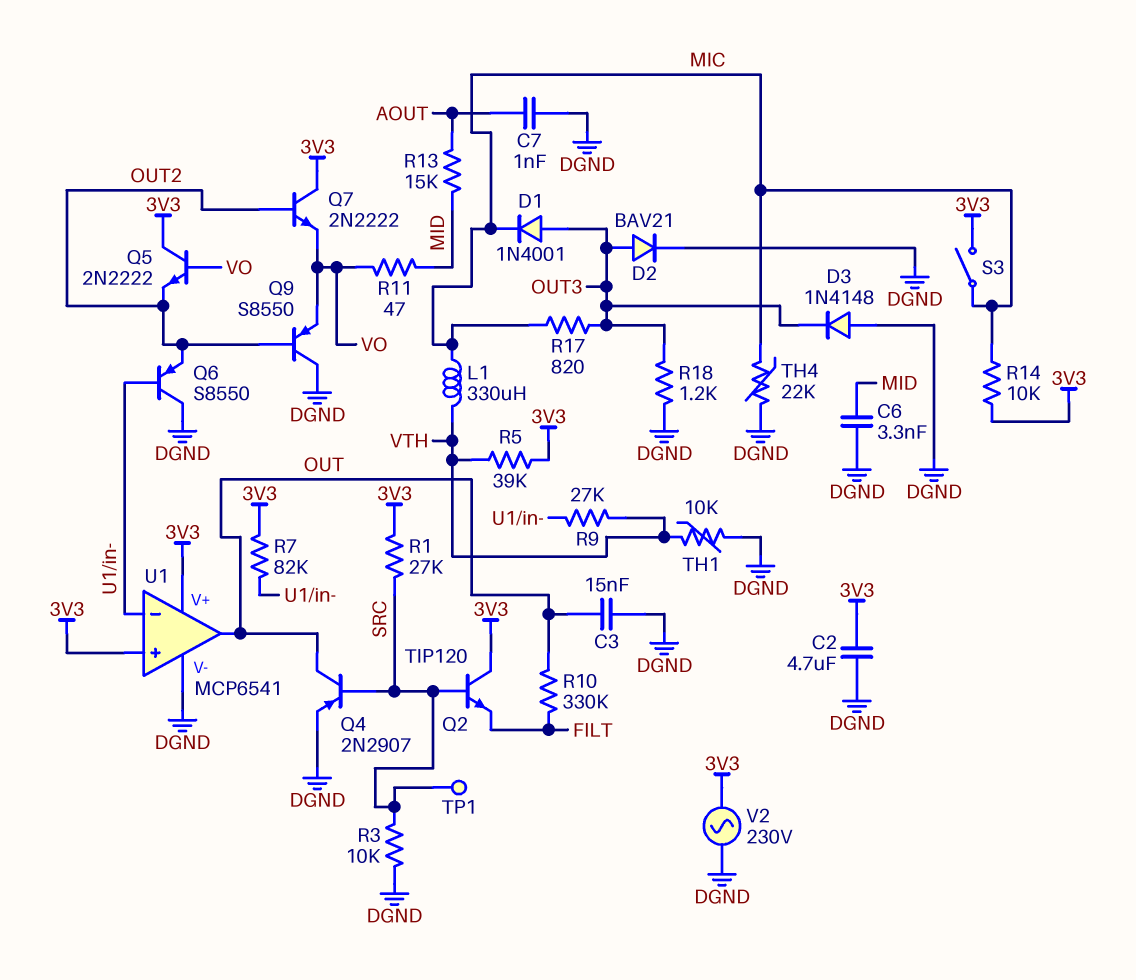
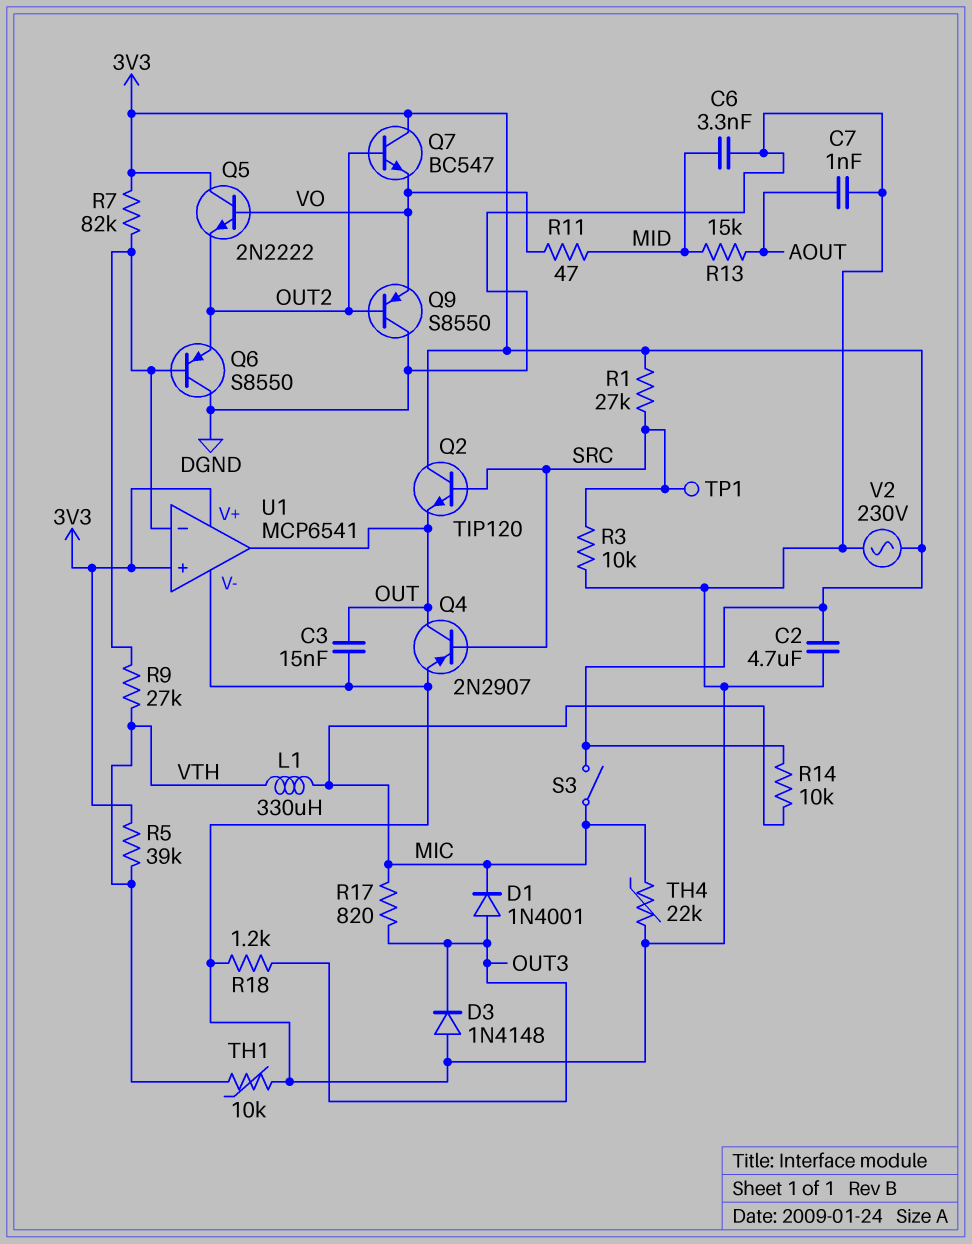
D2: diode BAV21 (A OUT3, K DGND) -> none
Q2: NPN TIP120 (B SRC, C 3V3, E FILT) -> NPN TIP120 (B SRC, C 3V3, E OUT)
Q7: NPN 2N2222 (B OUT2, C 3V3, E VO) -> NPN BC547 (B OUT2, C 3V3, E VO)
R10: 330k (FILT, OUT) -> none

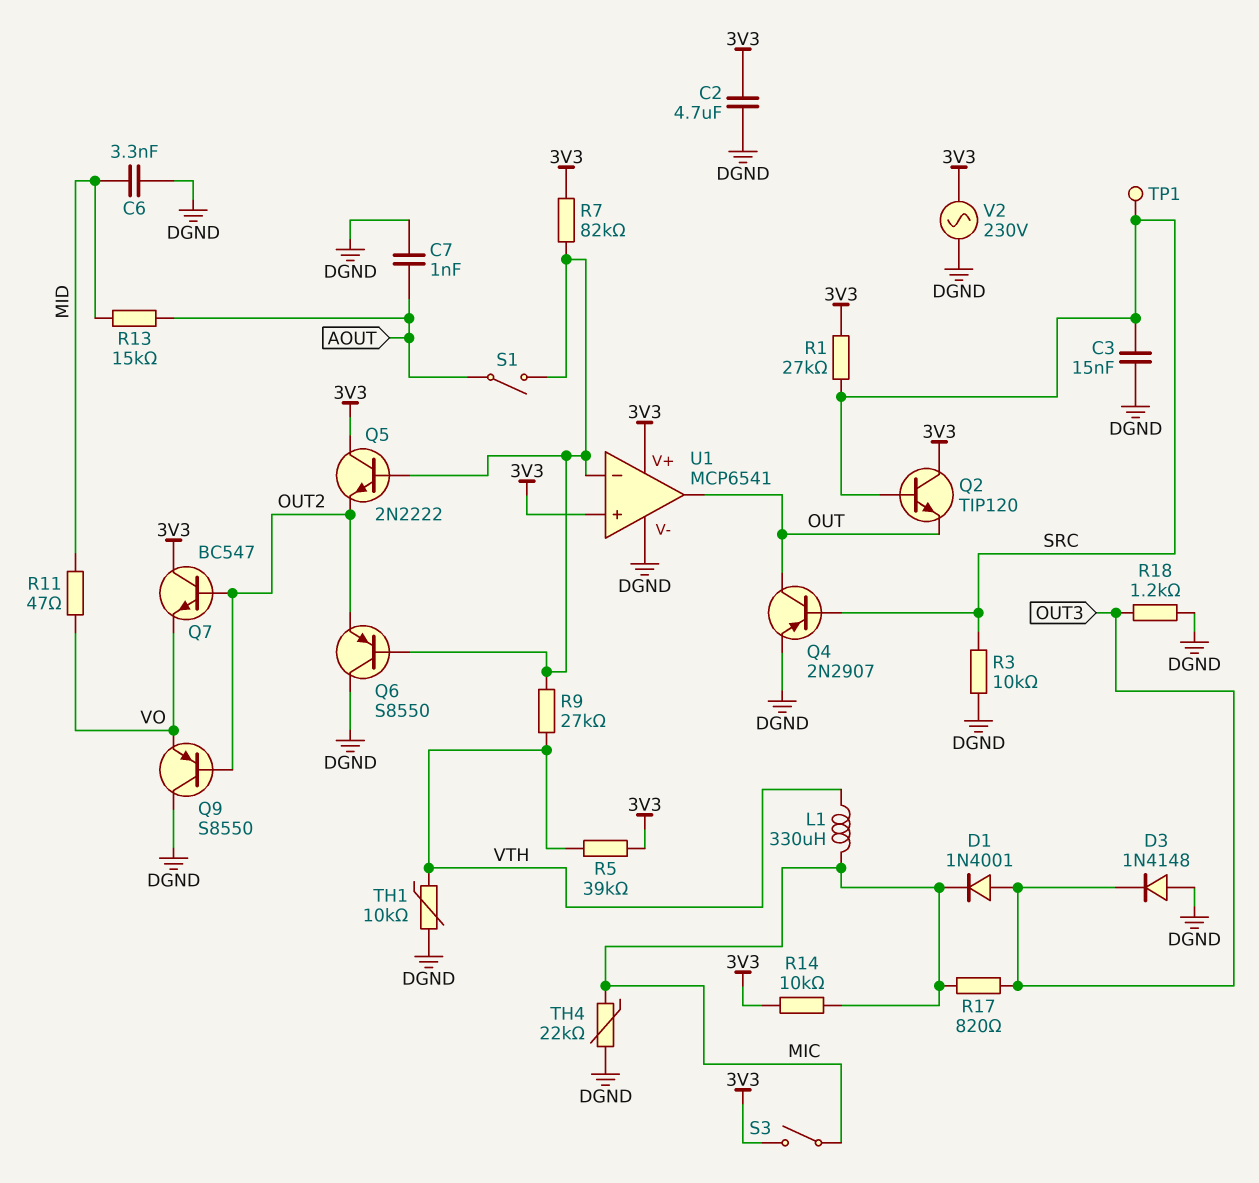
C3: 15nF (DGND, OUT) -> 15nF (DGND, SRC)
Q5: NPN 2N2222 (B VO, C 3V3, E OUT2) -> NPN 2N2222 (B U1/in-, C 3V3, E OUT2)
S1: none -> switch (AOUT, U1/in-)

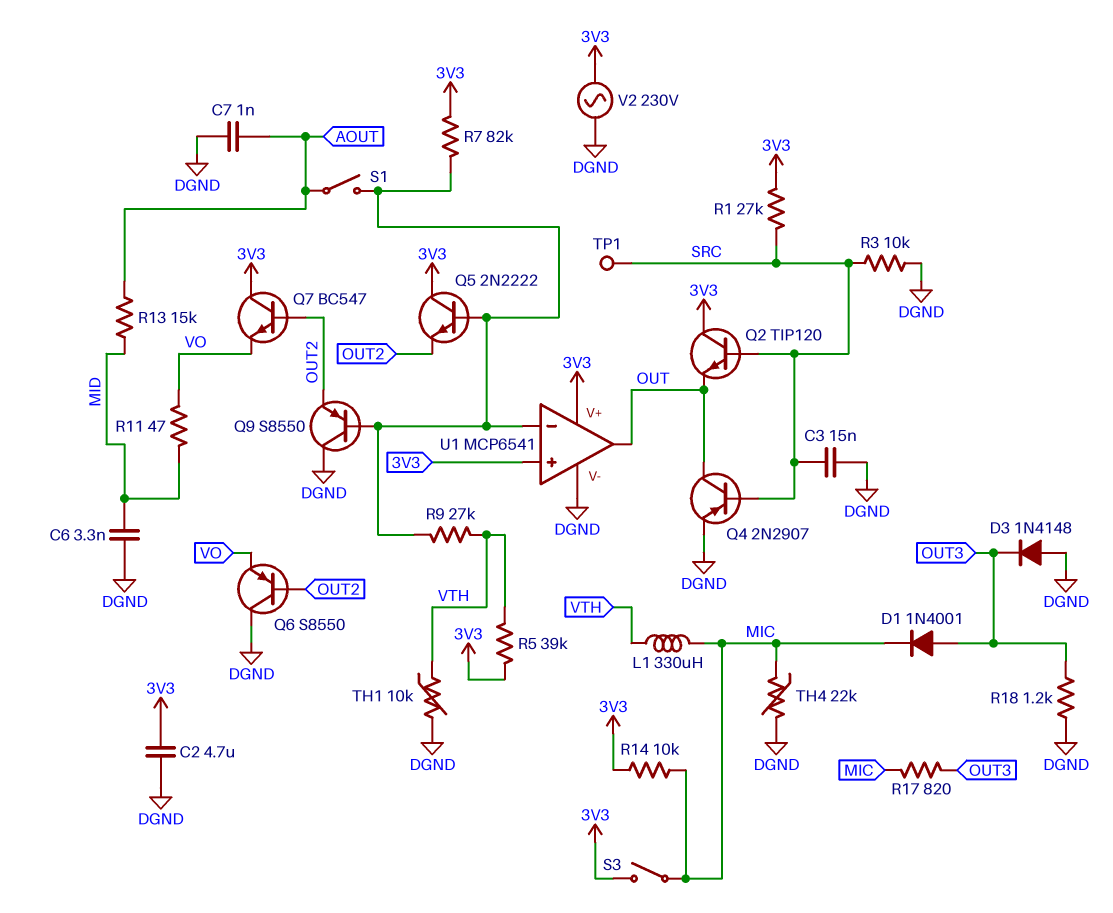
Q6: PNP S8550 (B U1/in-, C DGND, E OUT2) -> PNP S8550 (B OUT2, C DGND, E VO)
Q9: PNP S8550 (B OUT2, C DGND, E VO) -> PNP S8550 (B U1/in-, C DGND, E OUT2)

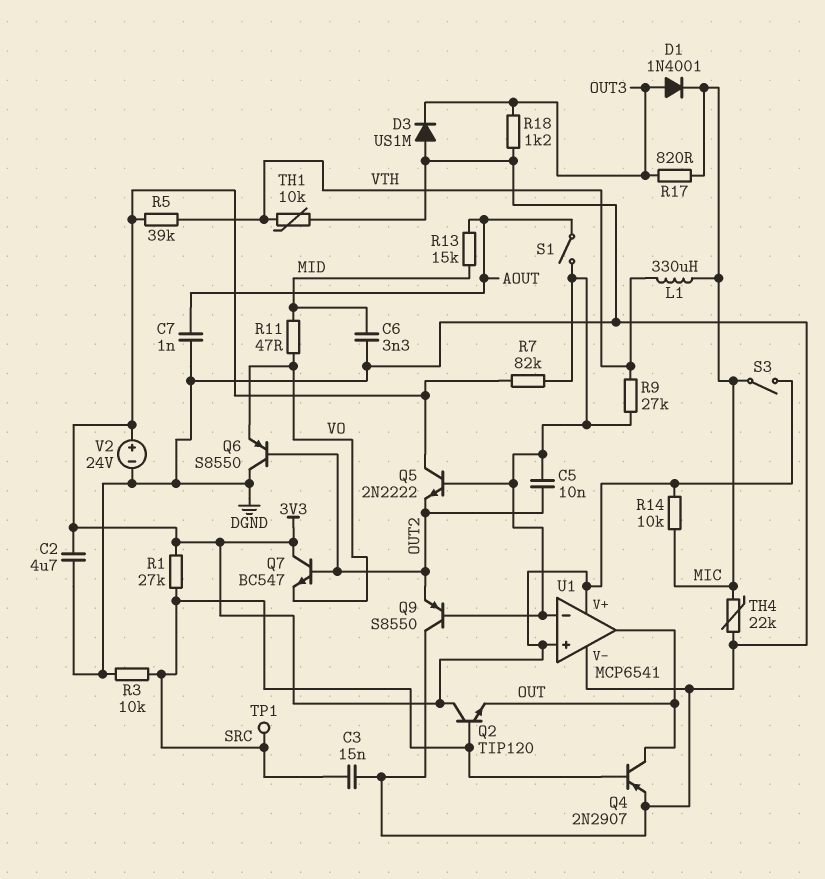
C5: none -> 10nF (OUT2, U1/in-)
D3: diode 1N4148 (A DGND, K OUT3) -> diode US1M (A DGND, K OUT3)
V2: AC 230V (3V3, DGND) -> 24V (plus 3V3, minus DGND)

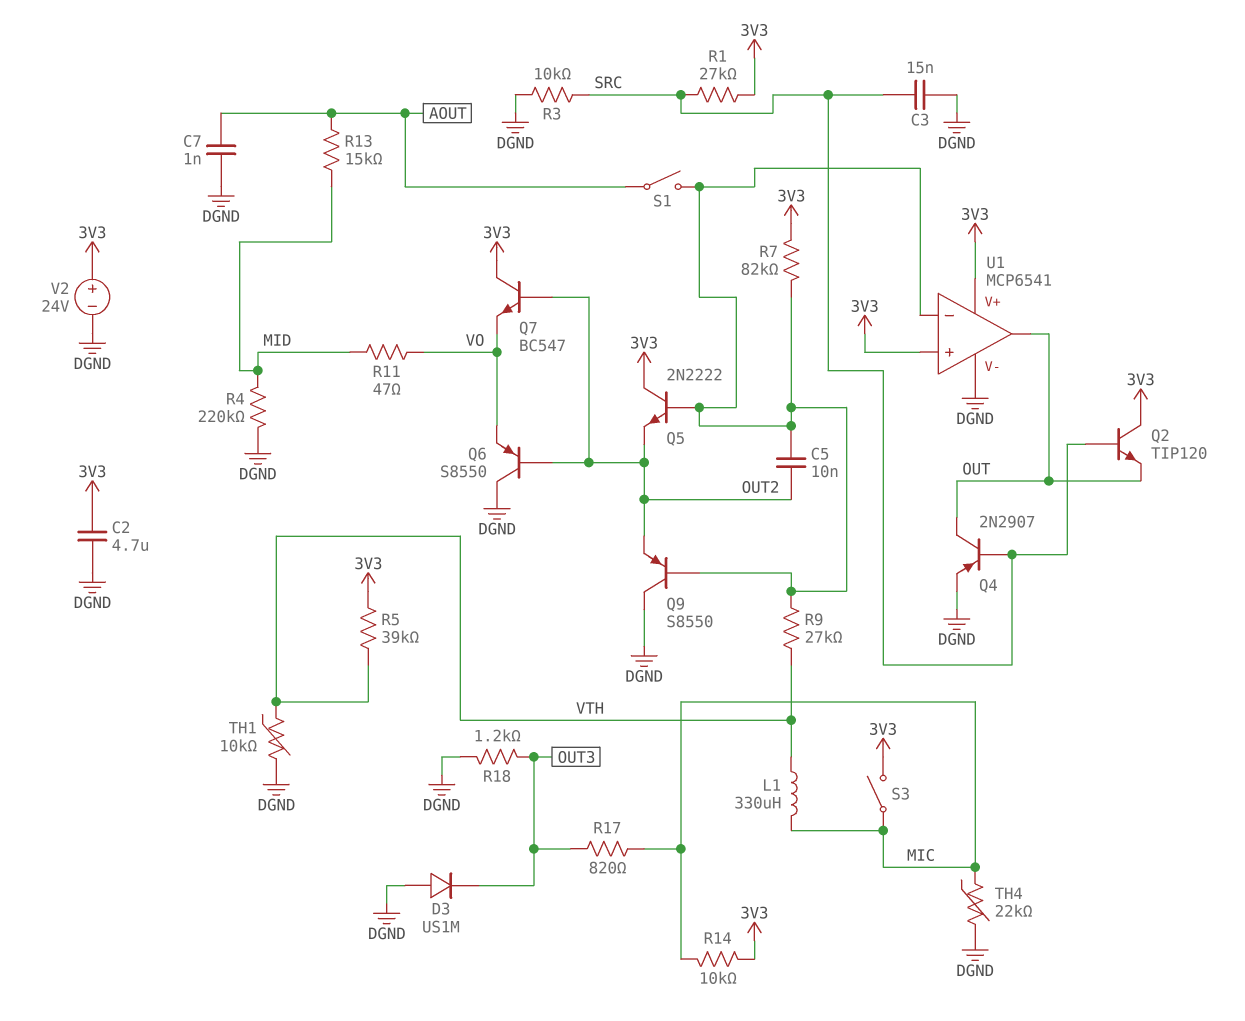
C6: 3.3nF (DGND, MID) -> none
D1: diode 1N4001 (A OUT3, K MIC) -> none
R4: none -> 220k (DGND, MID)
TP1: test point (SRC) -> none

